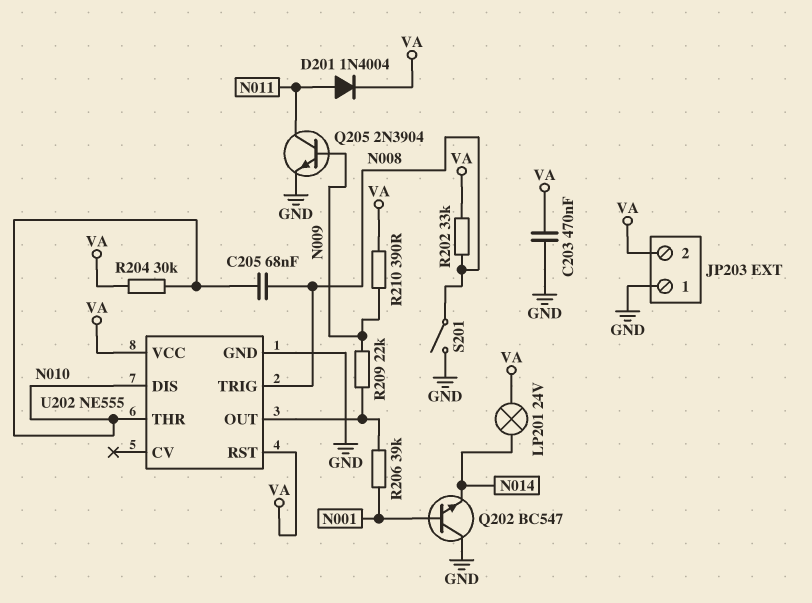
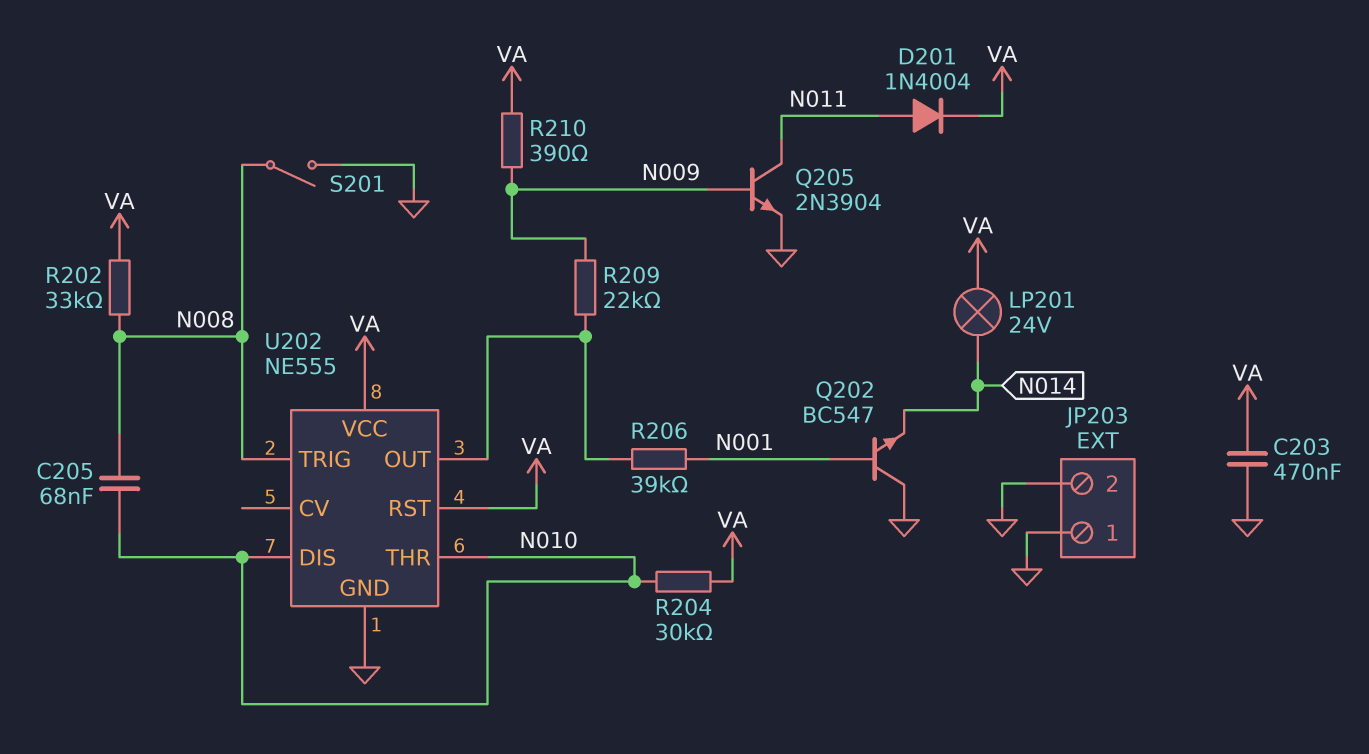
JP203 pin 2: VA -> GND

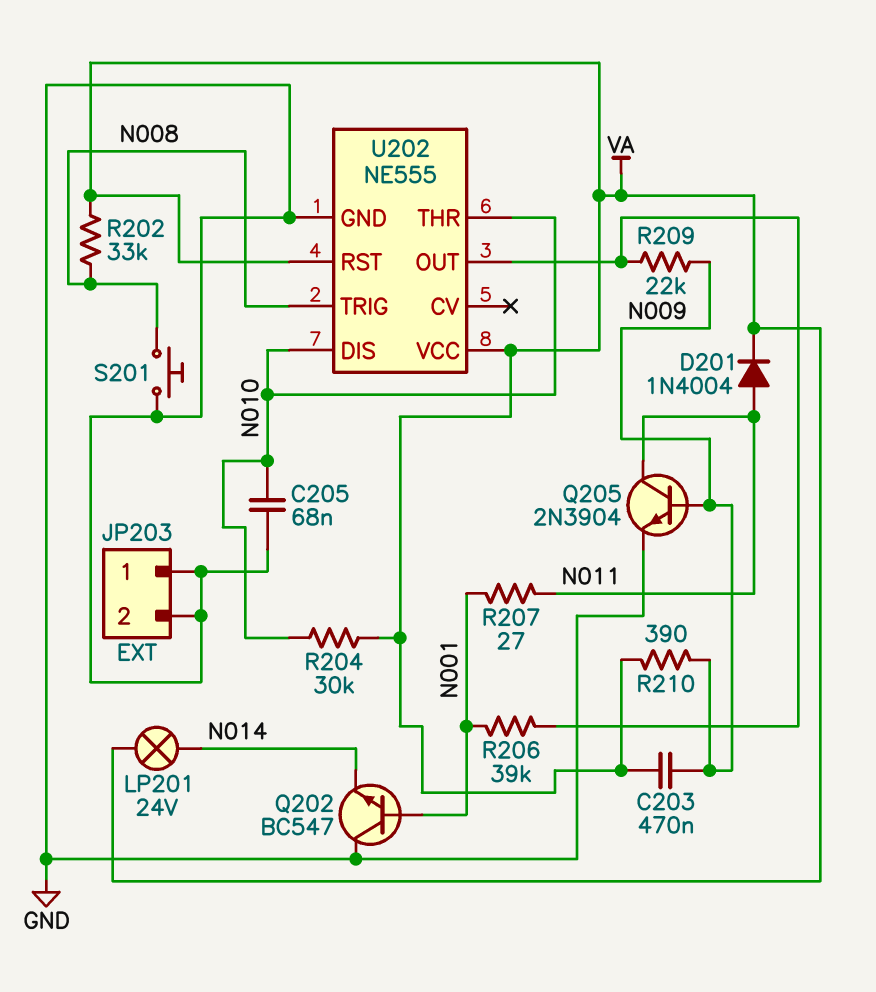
C203: 470nF (GND, VA) -> 470nF (N009, VA)
C205: 68nF (N008, N010) -> 68nF (GND, N010)
R207: none -> 27 (N001, N011)
S201: switch (GND, N008) -> button (GND, N008)

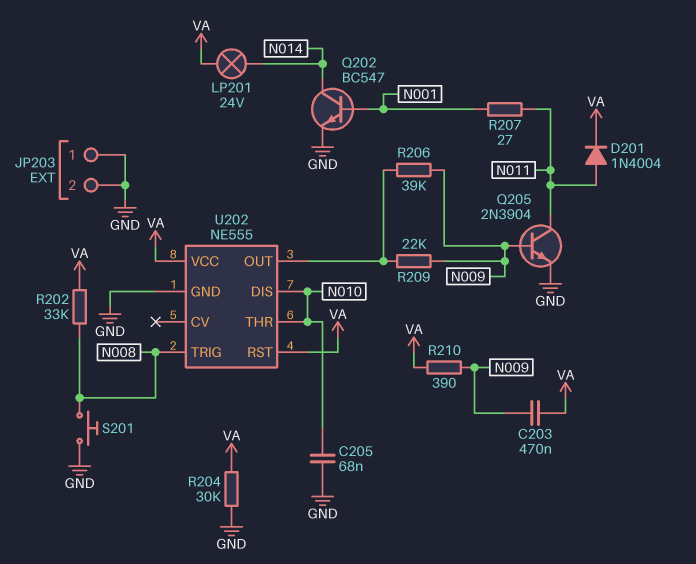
Q202: NPN BC547 (B N001, C GND, E N014) -> NPN BC547 (B N001, C N014, E GND)
R204: 30k (N010, VA) -> 30k (GND, VA)
R206: 39k (N001, U202/OUT) -> 39k (N009, U202/OUT)

